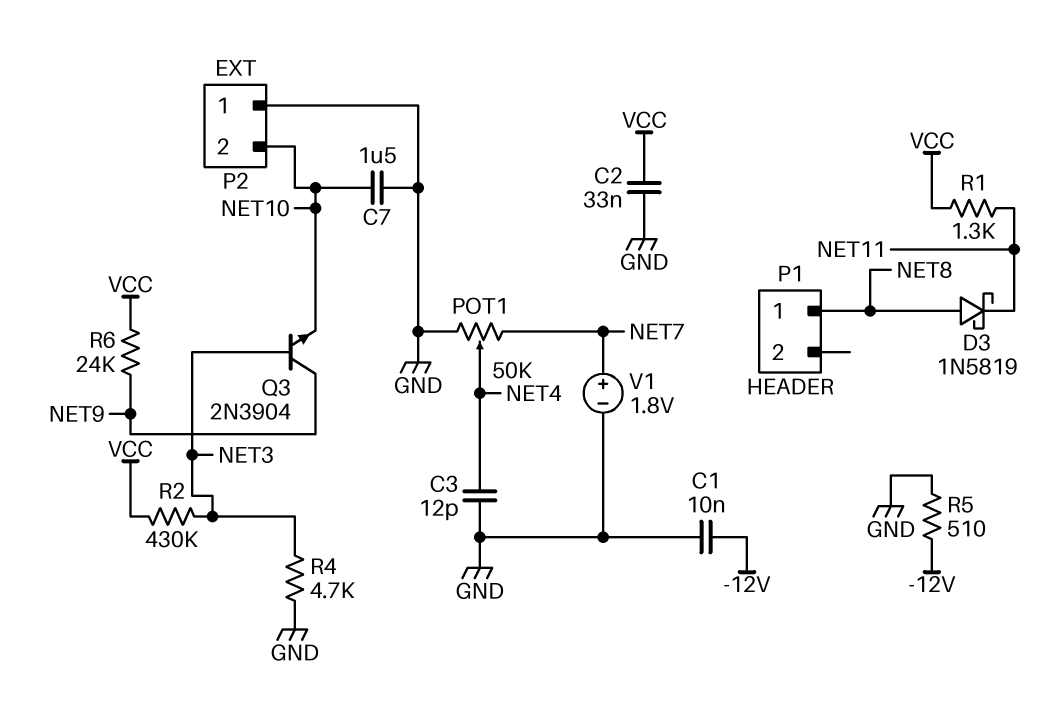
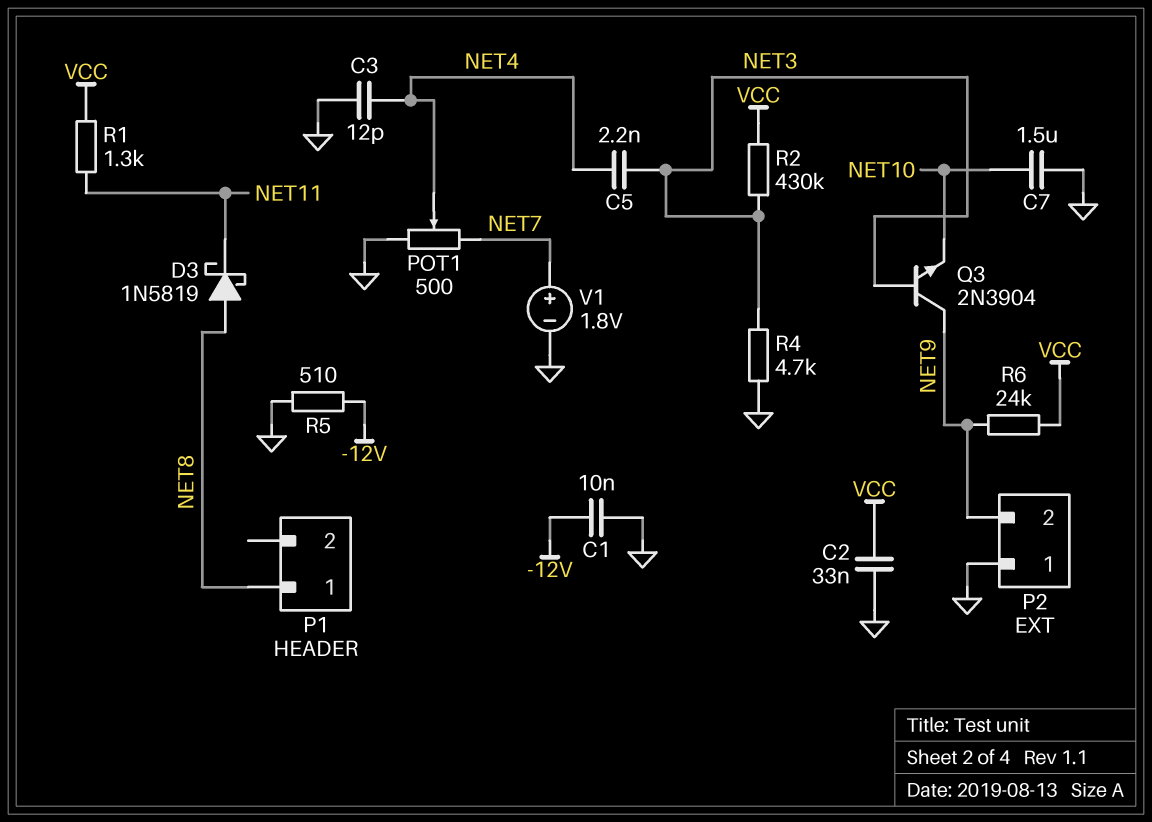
C5: none -> 2.2nF (NET3, NET4)
P2 pin 2: NET10 -> NET9
POT1: 50k (GND, NET7, wiper NET4) -> 500 (GND, NET7, wiper NET4)

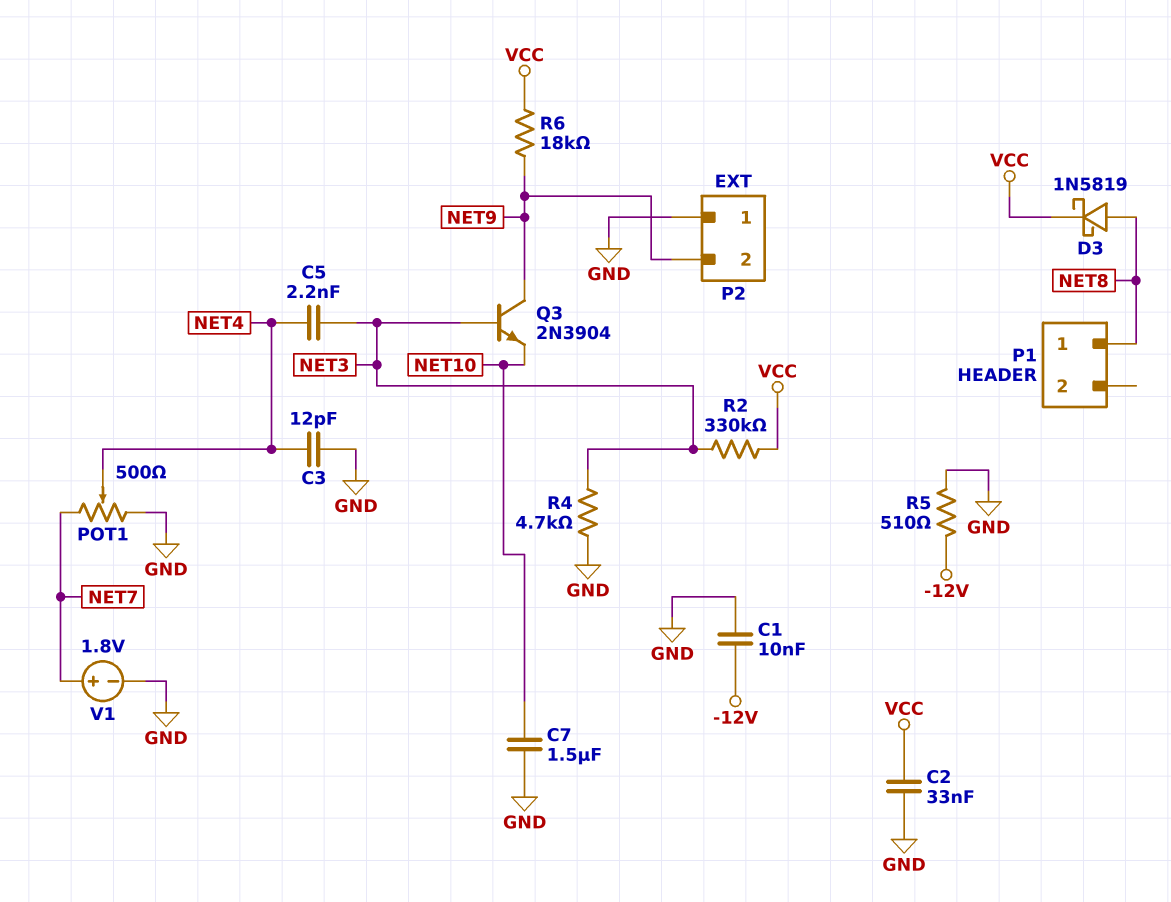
D3: schottky 1N5819 (A NET8, K NET11) -> schottky 1N5819 (A NET8, K VCC)
R1: 1.3k (NET11, VCC) -> none
R2: 430k (NET3, VCC) -> 330k (NET3, VCC)
R6: 24k (NET9, VCC) -> 18k (NET9, VCC)

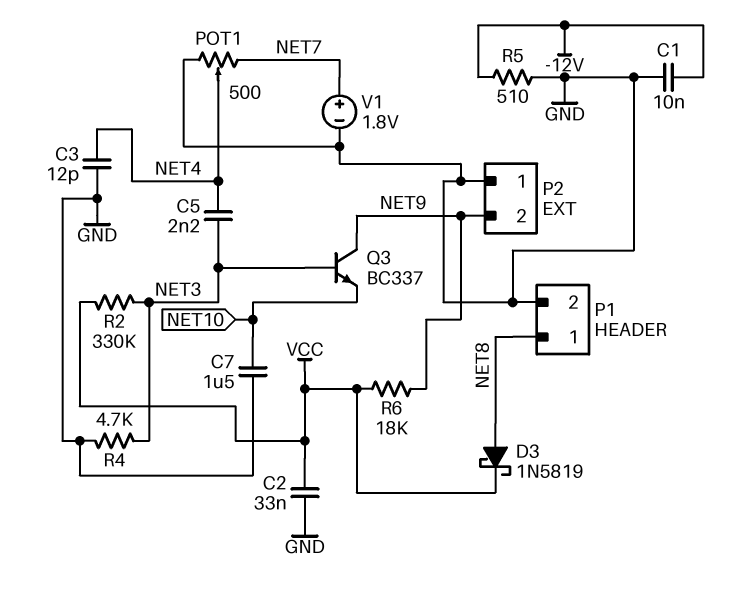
P1 pin 2: none -> GND
Q3: NPN 2N3904 (B NET3, C NET9, E NET10) -> NPN BC337 (B NET3, C NET9, E NET10)

